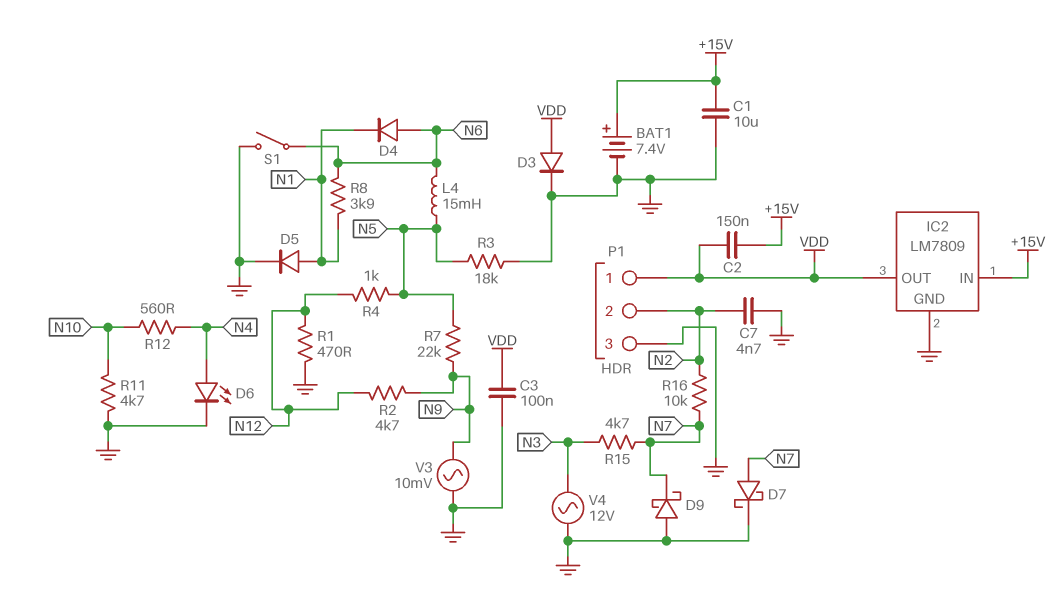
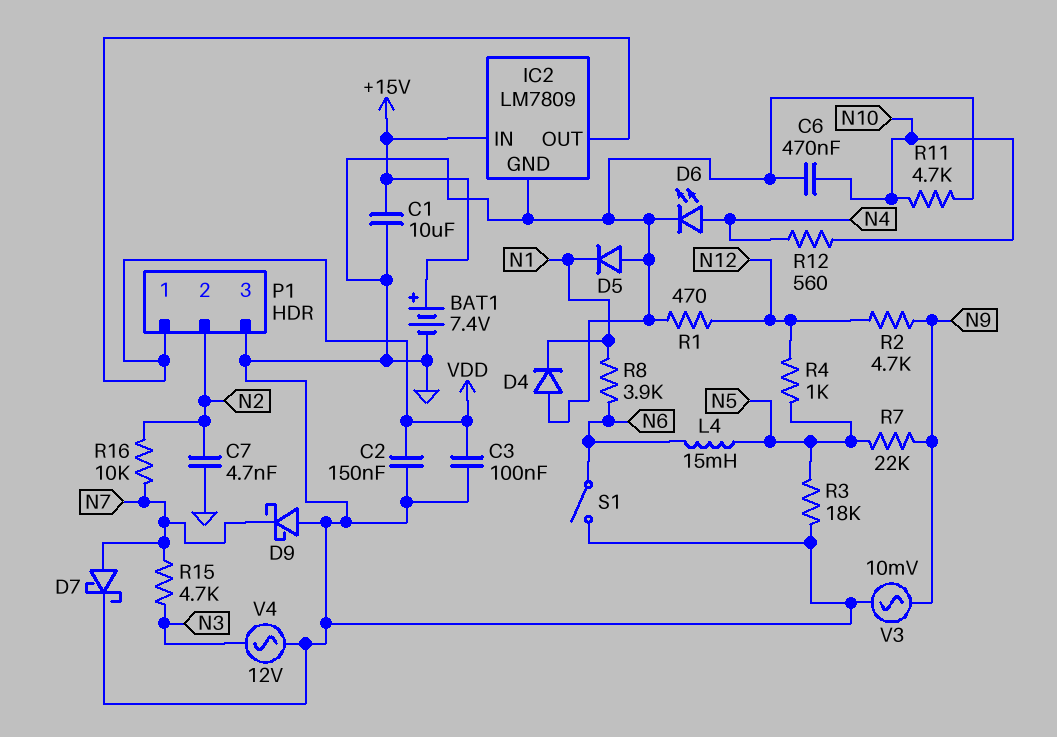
C2: 150nF (+15V, VDD) -> 150nF (GND, VDD)
C6: none -> 470nF (GND, N10)
D3: diode (A VDD, K GND) -> none
D4: diode (A N6, K N1) -> diode (A GND, K N1)
D5: diode (A N1, K GND) -> diode (A GND, K N1)

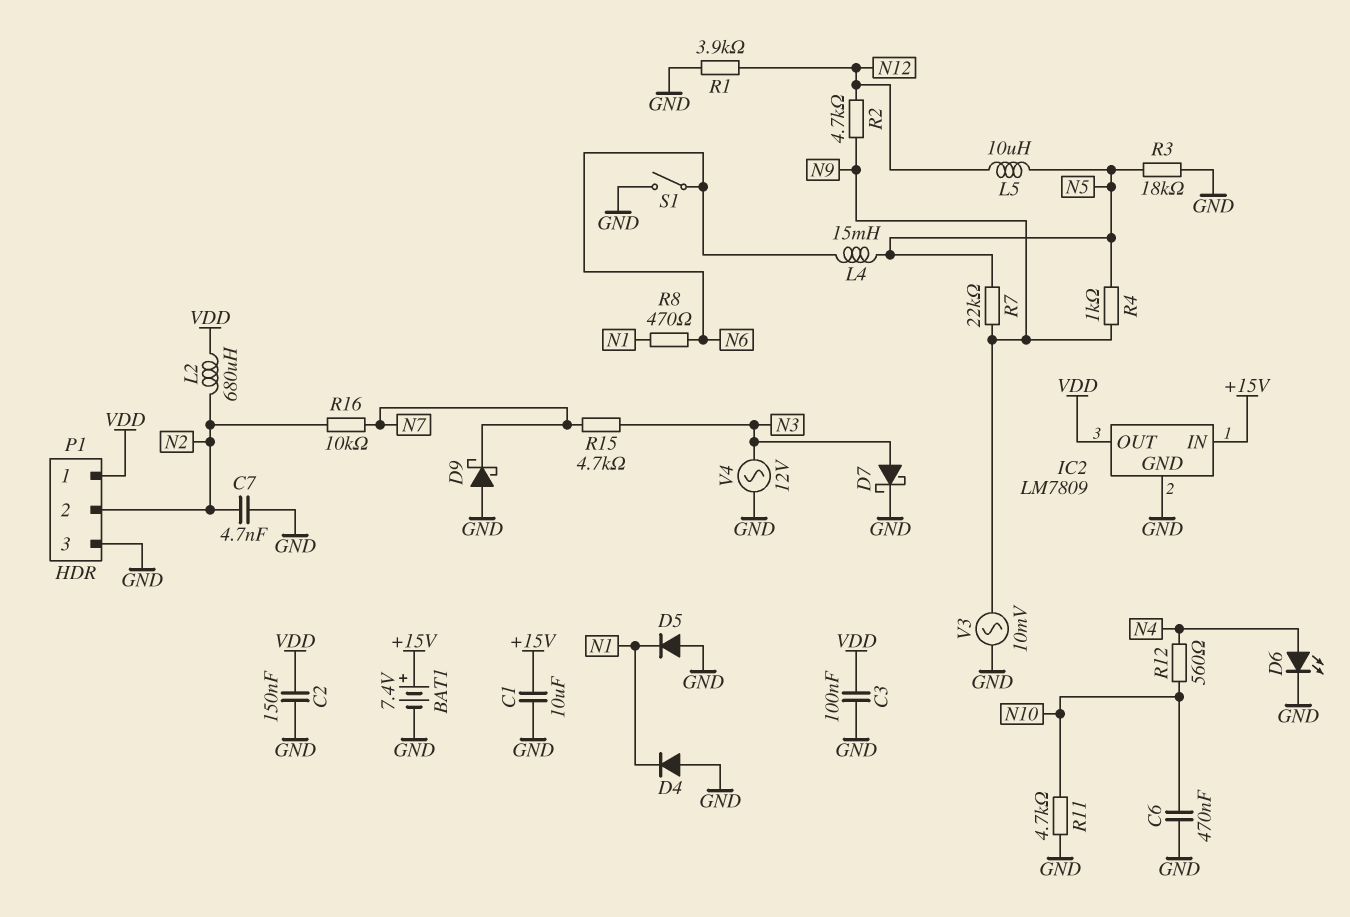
D7: schottky (A N7, K GND) -> schottky (A N3, K GND)
L2: none -> 680uH (N2, VDD)
L5: none -> 10uH (N5, N12)
R1: 470 (GND, N12) -> 3.9k (GND, N12)
R4: 1k (N5, N12) -> 1k (N5, N9)
R8: 3.9k (N1, N6) -> 470 (N1, N6)

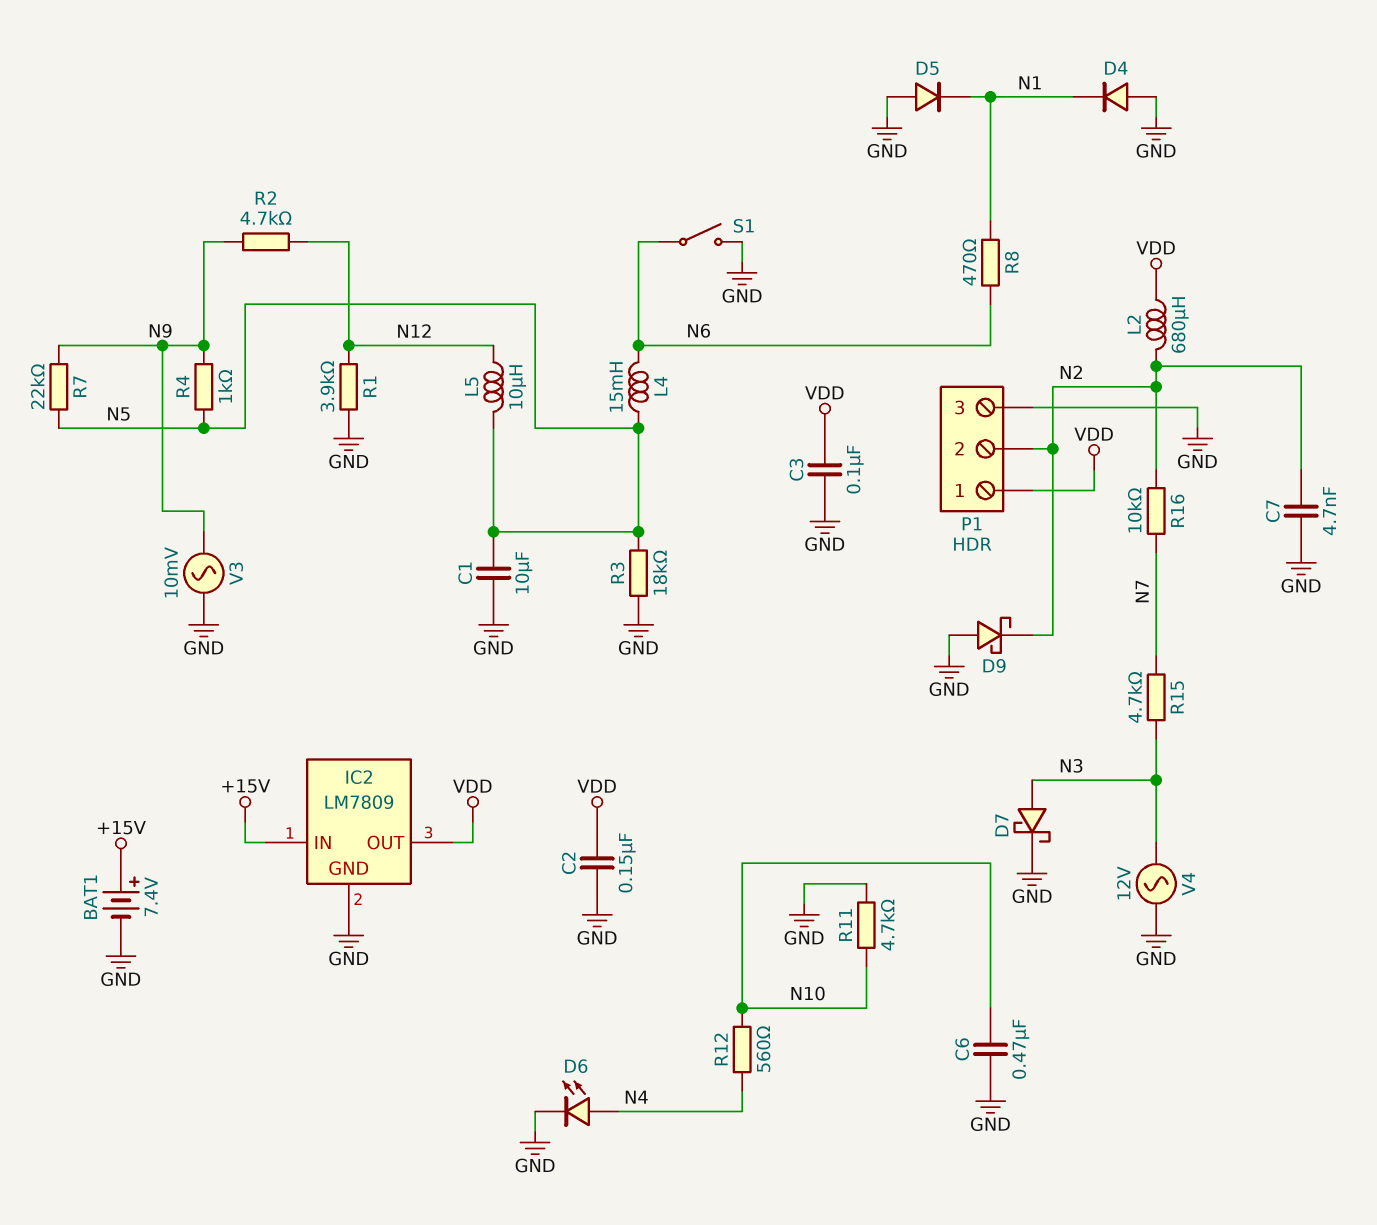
C1: 10uF (+15V, GND) -> 10uF (GND, N5)
D9: schottky (A GND, K N7) -> schottky (A GND, K N2)

